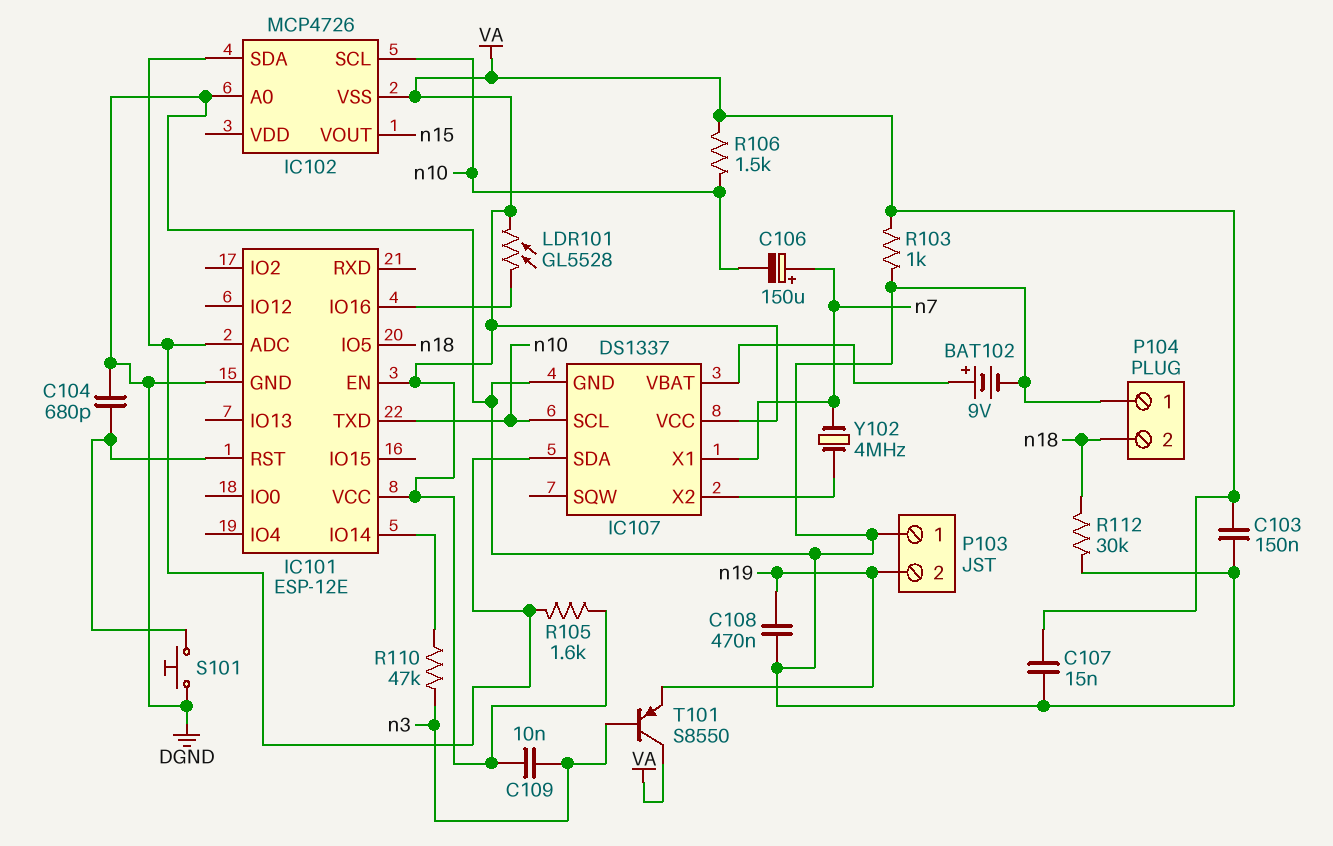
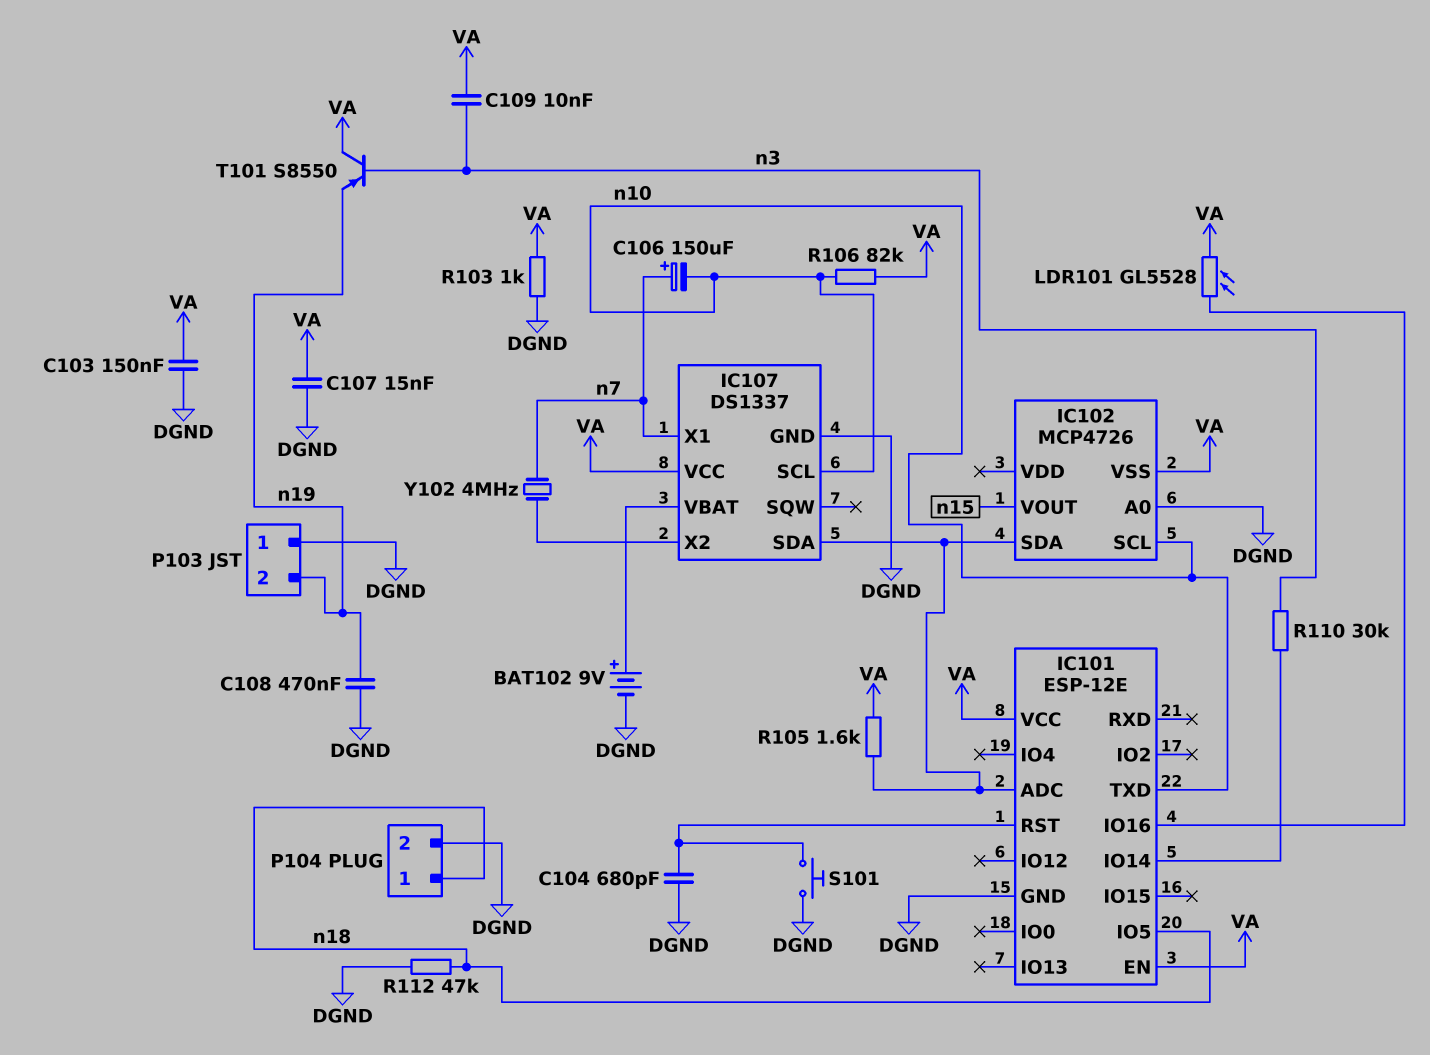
P104 pin 1: DGND -> n18
P104 pin 2: n18 -> DGND
R106: 1.5k (VA, n10) -> 82k (VA, n10)
R110: 47k (IC101/IO14, n3) -> 30k (IC101/IO14, n3)
R112: 30k (DGND, n18) -> 47k (DGND, n18)

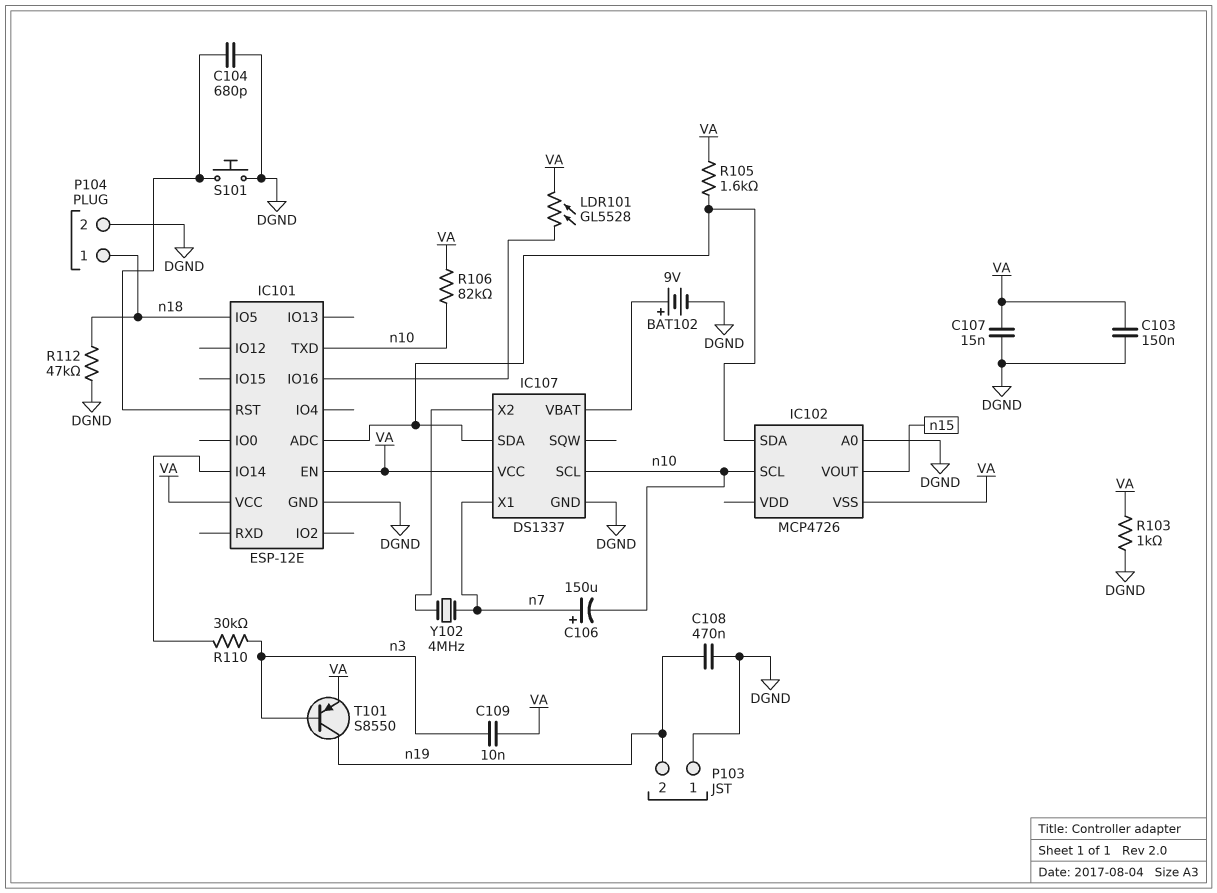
T101: PNP S8550 (B n3, C VA, E n19) -> PNP S8550 (B n3, C n19, E VA)

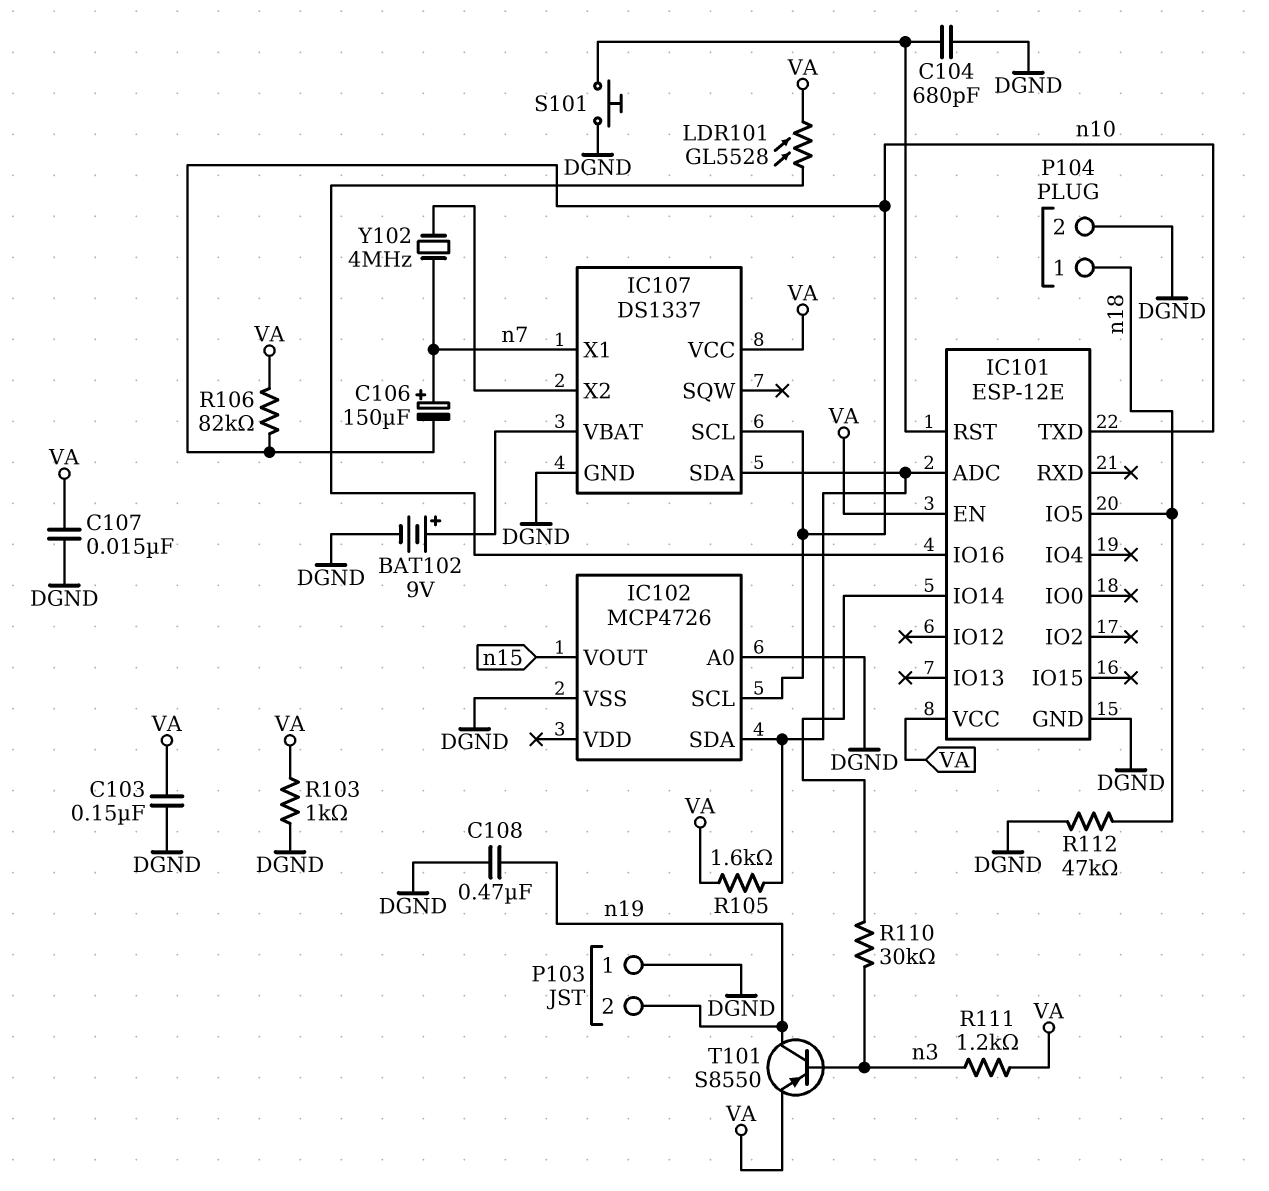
C109: 10nF (VA, n3) -> none
IC102 pin VSS: VA -> DGND
R111: none -> 1.2k (VA, n3)

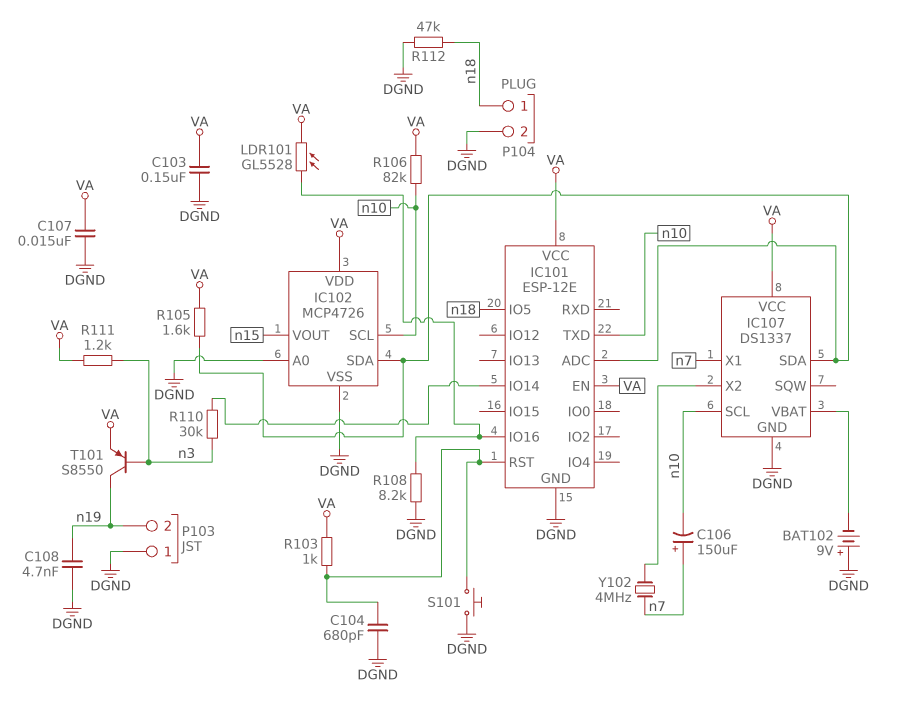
BAT102: 9V (plus IC107/VBAT, minus DGND) -> 9V (plus DGND, minus IC107/VBAT)
C108: 470nF (DGND, n19) -> 4.7nF (DGND, n19)
IC102 pin VDD: none -> VA
R103: 1k (DGND, VA) -> 1k (IC101/RST, VA)
R108: none -> 8.2k (DGND, IC101/IO16)

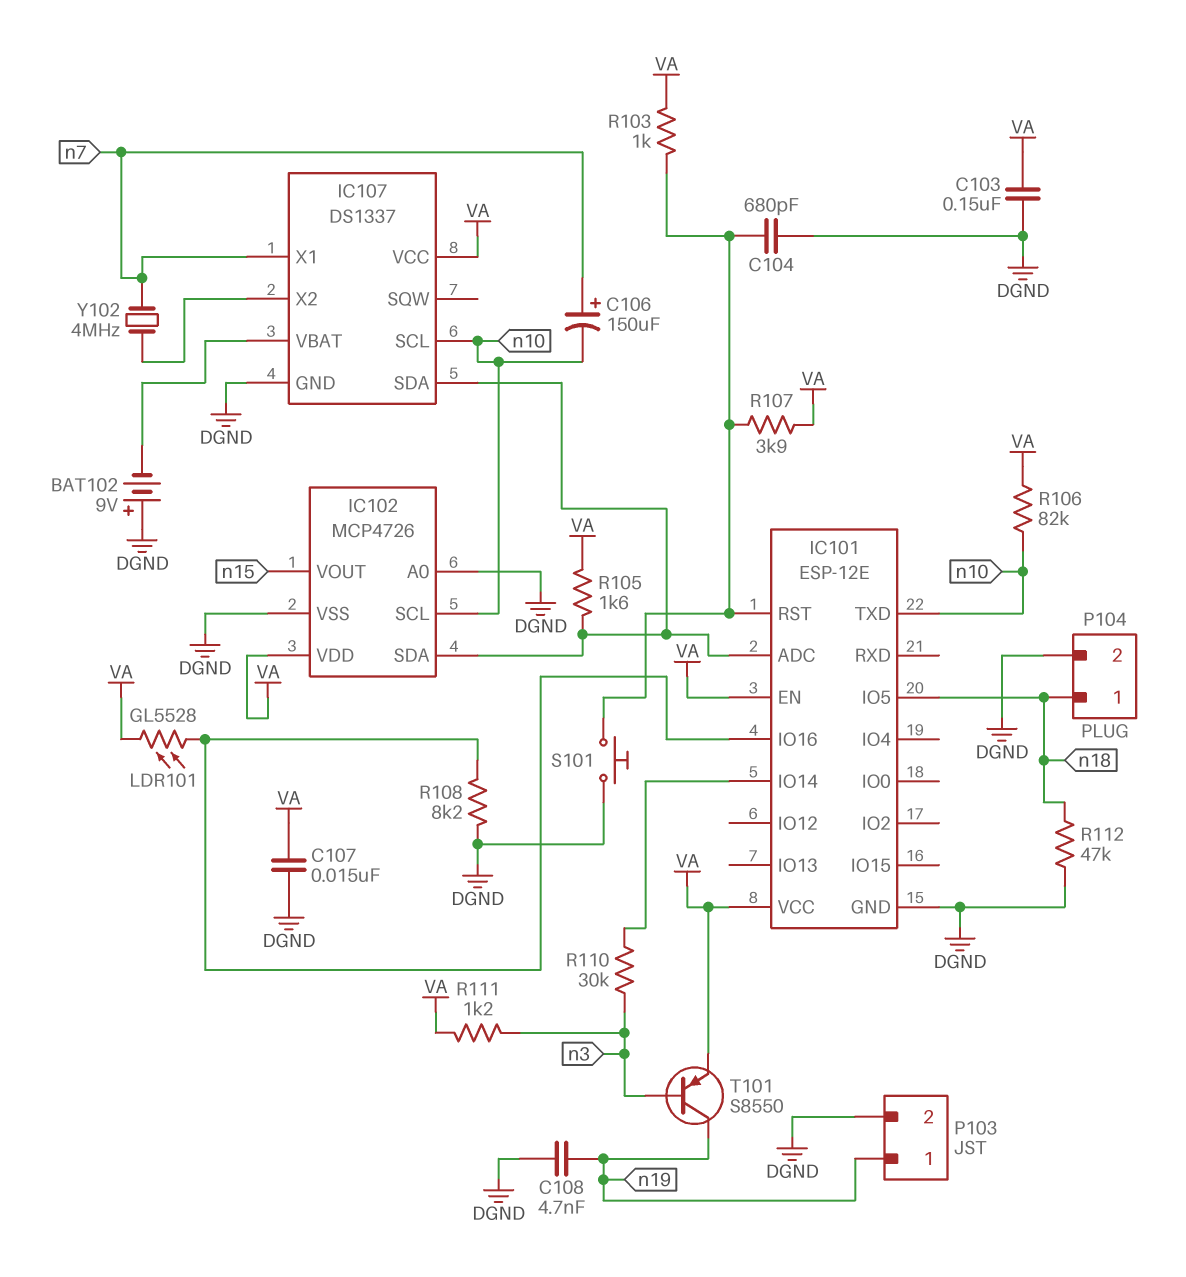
P103 pin 1: DGND -> n19
P103 pin 2: n19 -> DGND
R107: none -> 3.9k (IC101/RST, VA)

